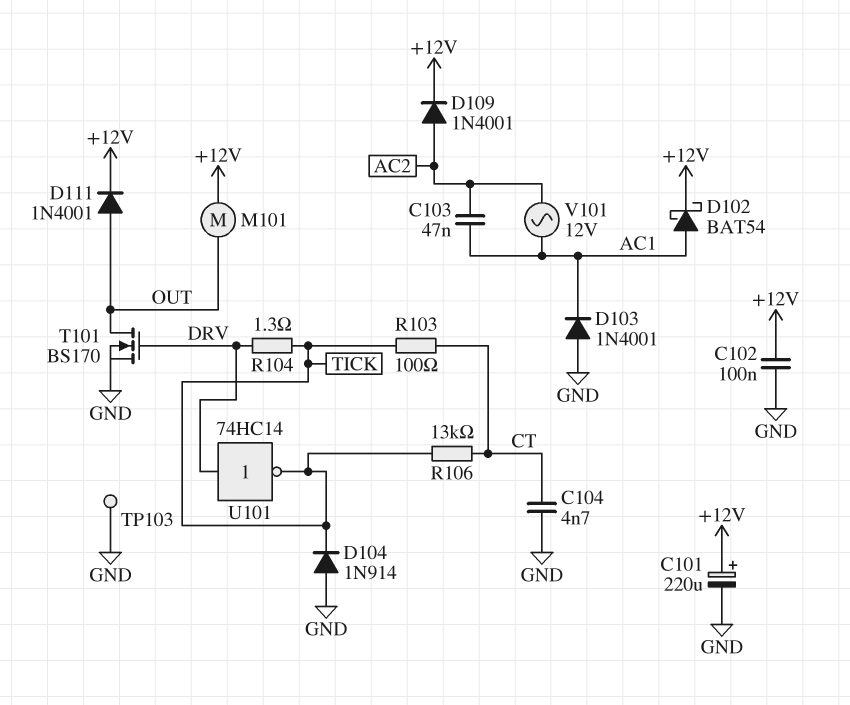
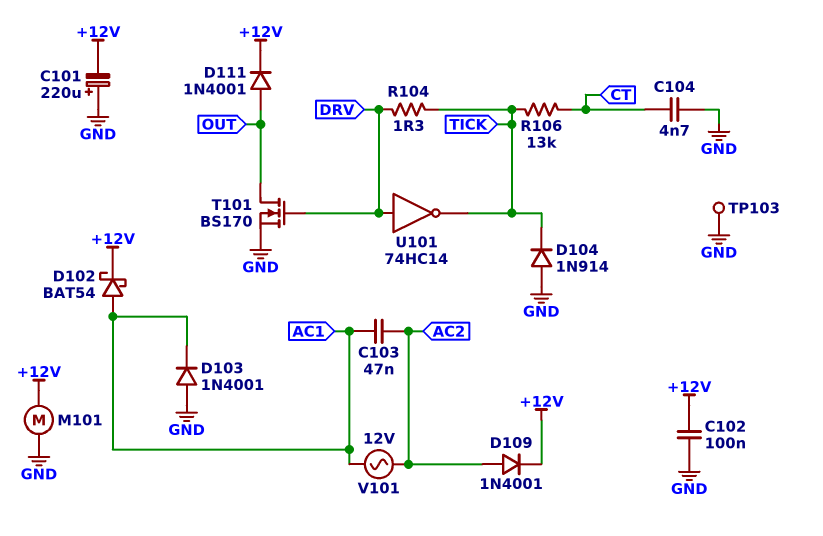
C101: 220uF (plus +12V, minus GND) -> 220uF (plus GND, minus +12V)
M101: motor (+12V, OUT) -> motor (+12V, GND)
R103: 100 (CT, TICK) -> none

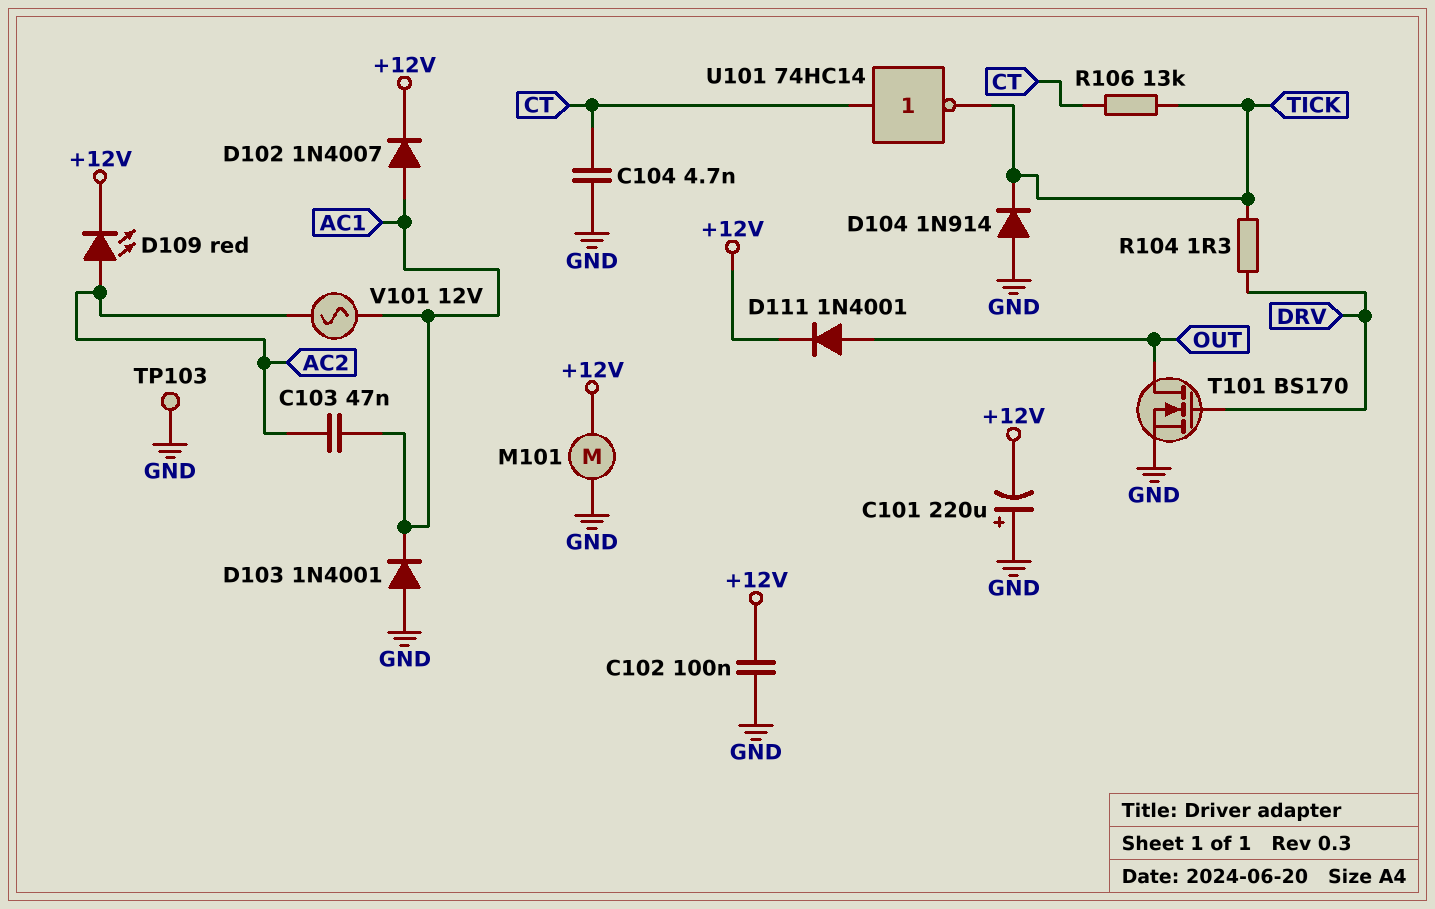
D102: schottky BAT54 (A AC1, K +12V) -> diode 1N4007 (A AC1, K +12V)
D109: diode 1N4001 (A AC2, K +12V) -> LED red (A AC2, K +12V)
U101: NOT 74HC14 (in DRV, out TICK) -> NOT 74HC14 (in CT, out TICK)

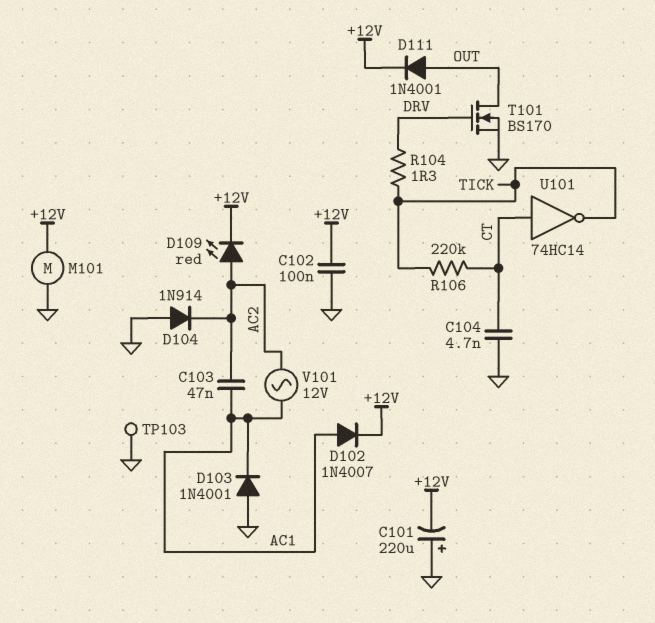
D104: diode 1N914 (A GND, K TICK) -> diode 1N914 (A GND, K AC2)
R106: 13k (CT, TICK) -> 220k (CT, TICK)

